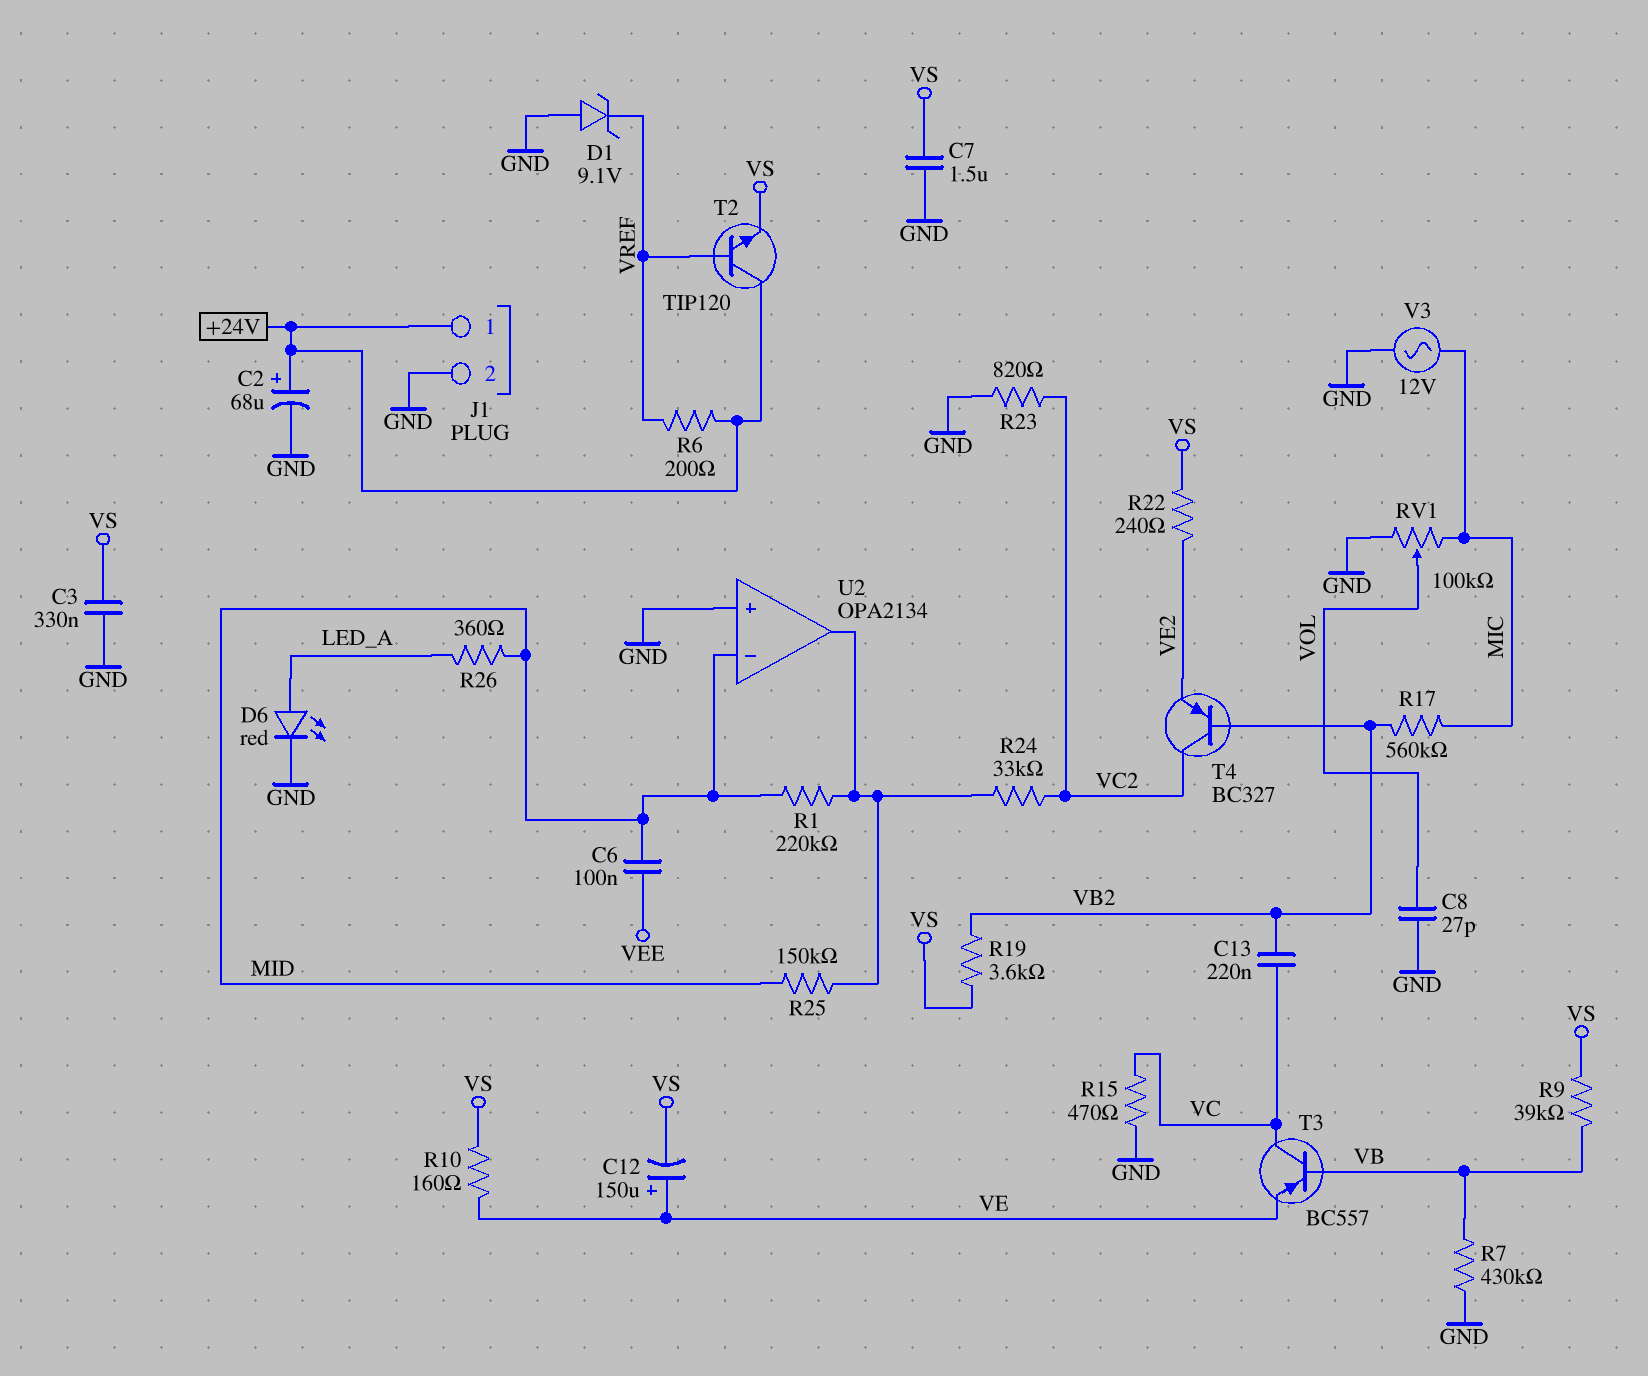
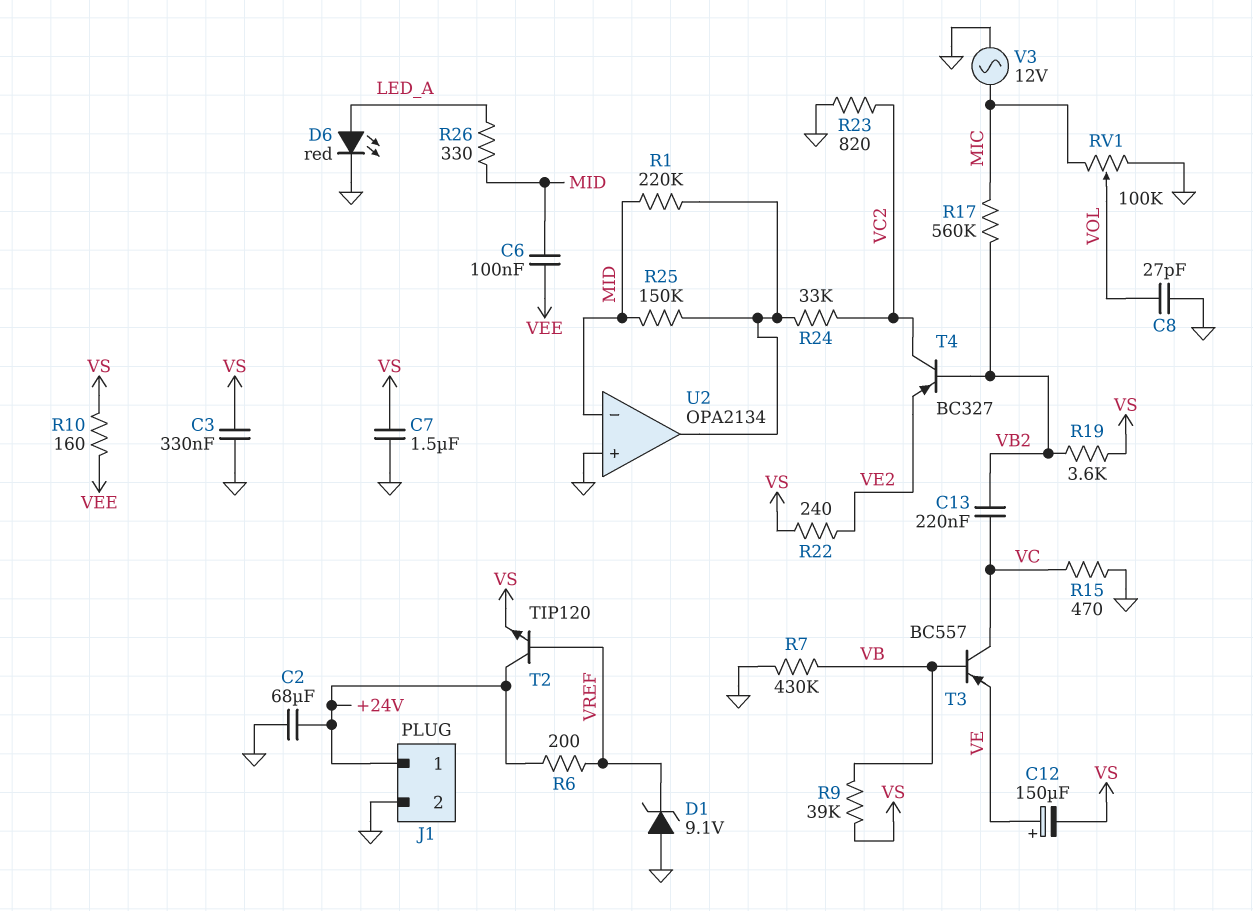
C2: 68uF (plus +24V, minus GND) -> 68uF (+24V, GND)
R10: 160 (VE, VS) -> 160 (VEE, VS)
R26: 360 (LED_A, MID) -> 330 (LED_A, MID)

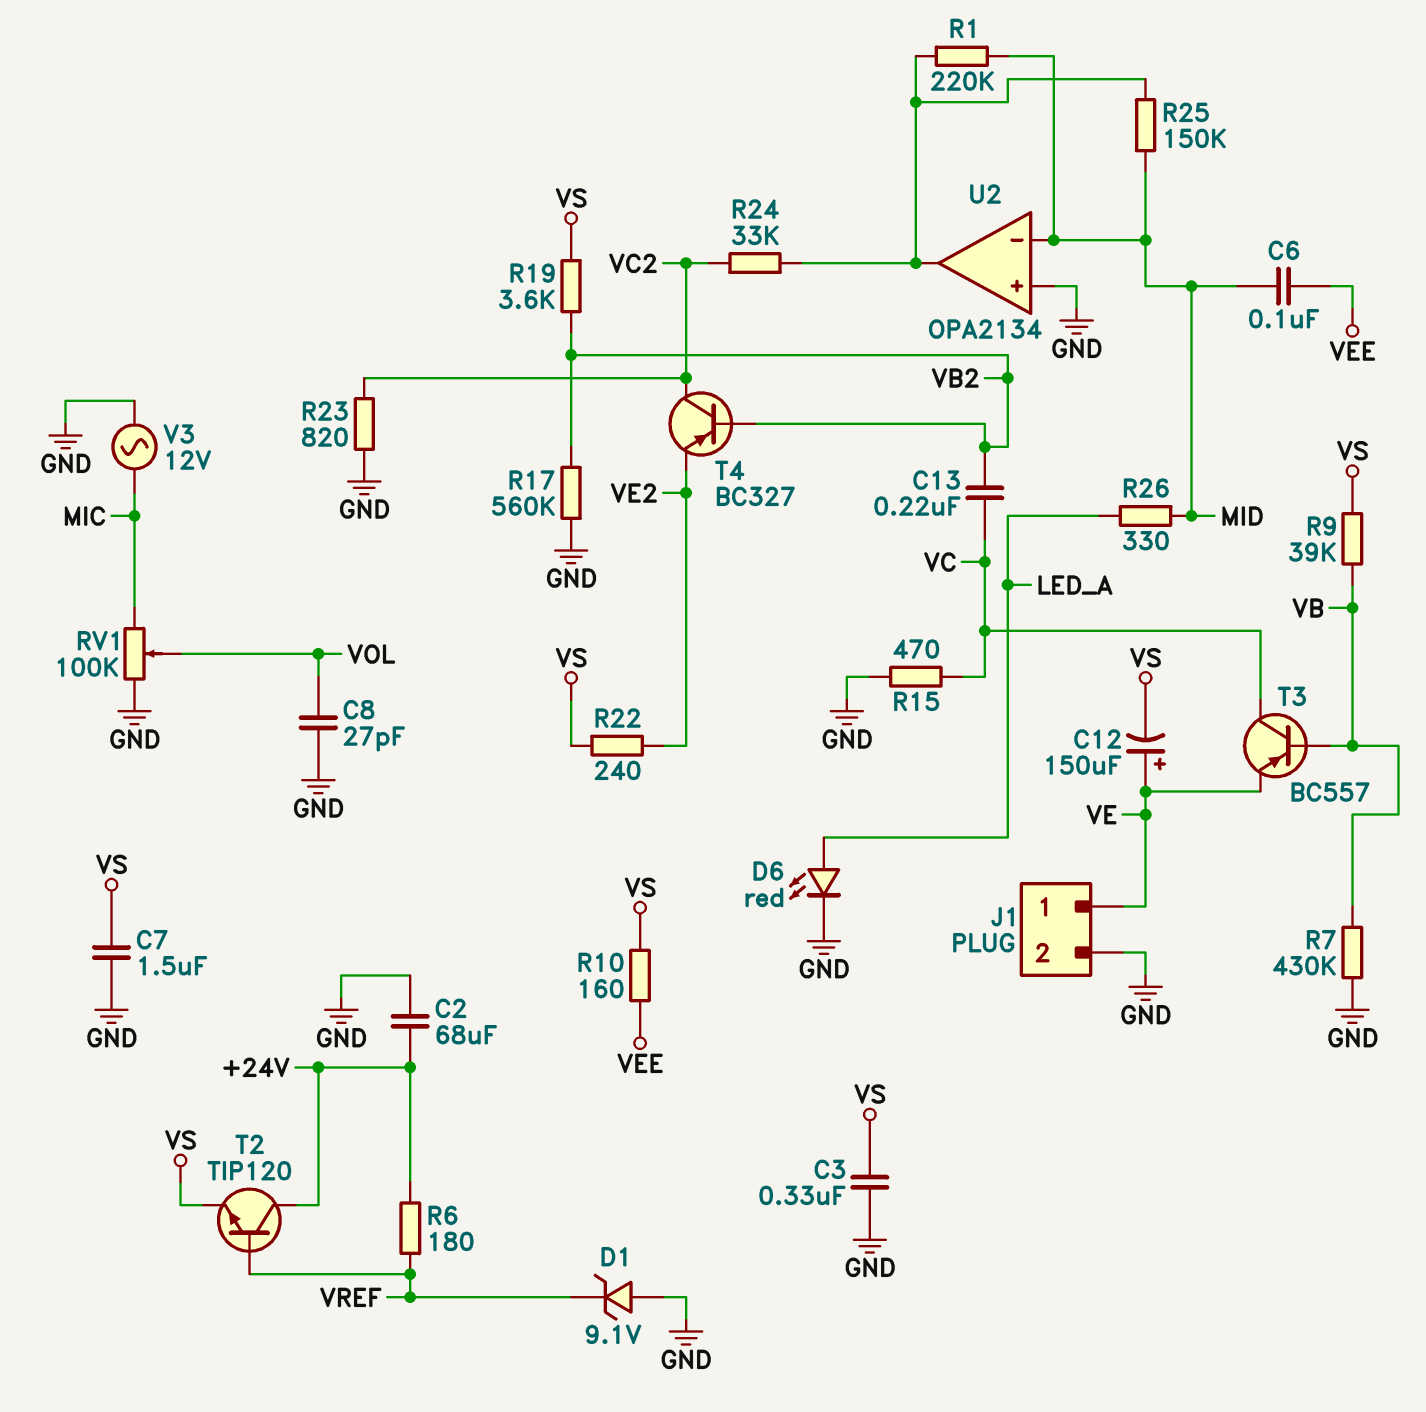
J1 pin 1: +24V -> VE
R6: 200 (+24V, VREF) -> 180 (+24V, VREF)
R17: 560k (MIC, VB2) -> 560k (GND, VB2)

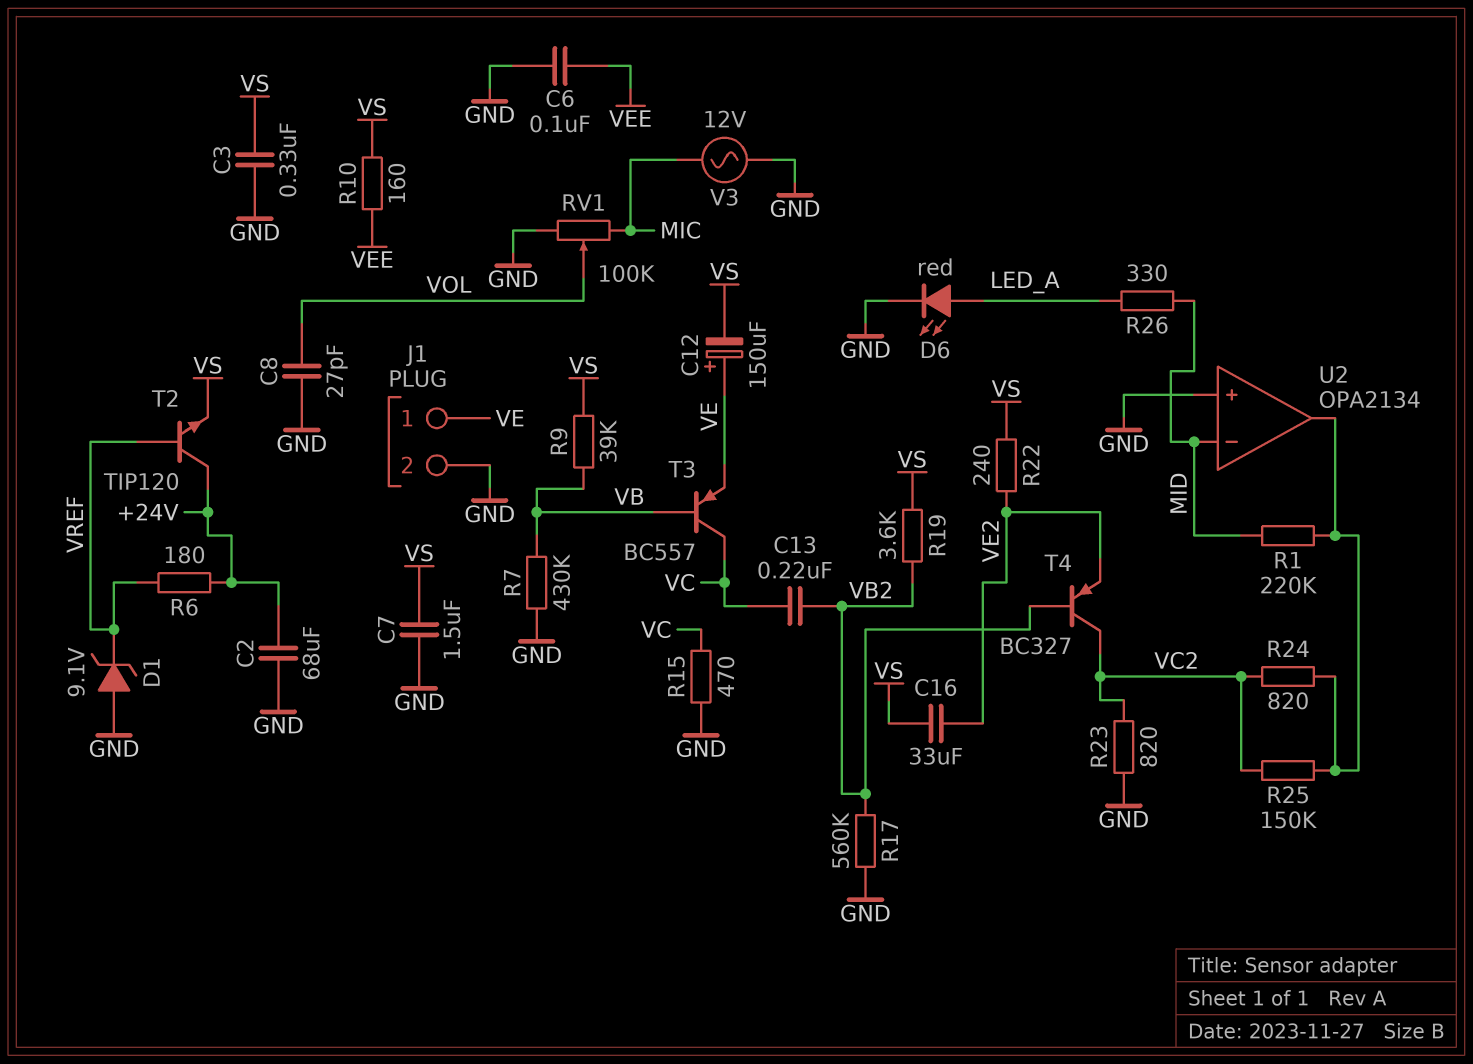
C6: 100nF (MID, VEE) -> 100nF (GND, VEE)
C16: none -> 33uF (VE2, VS)
R24: 33k (U2/out, VC2) -> 820 (U2/out, VC2)
R25: 150k (MID, U2/out) -> 150k (U2/out, VC2)

